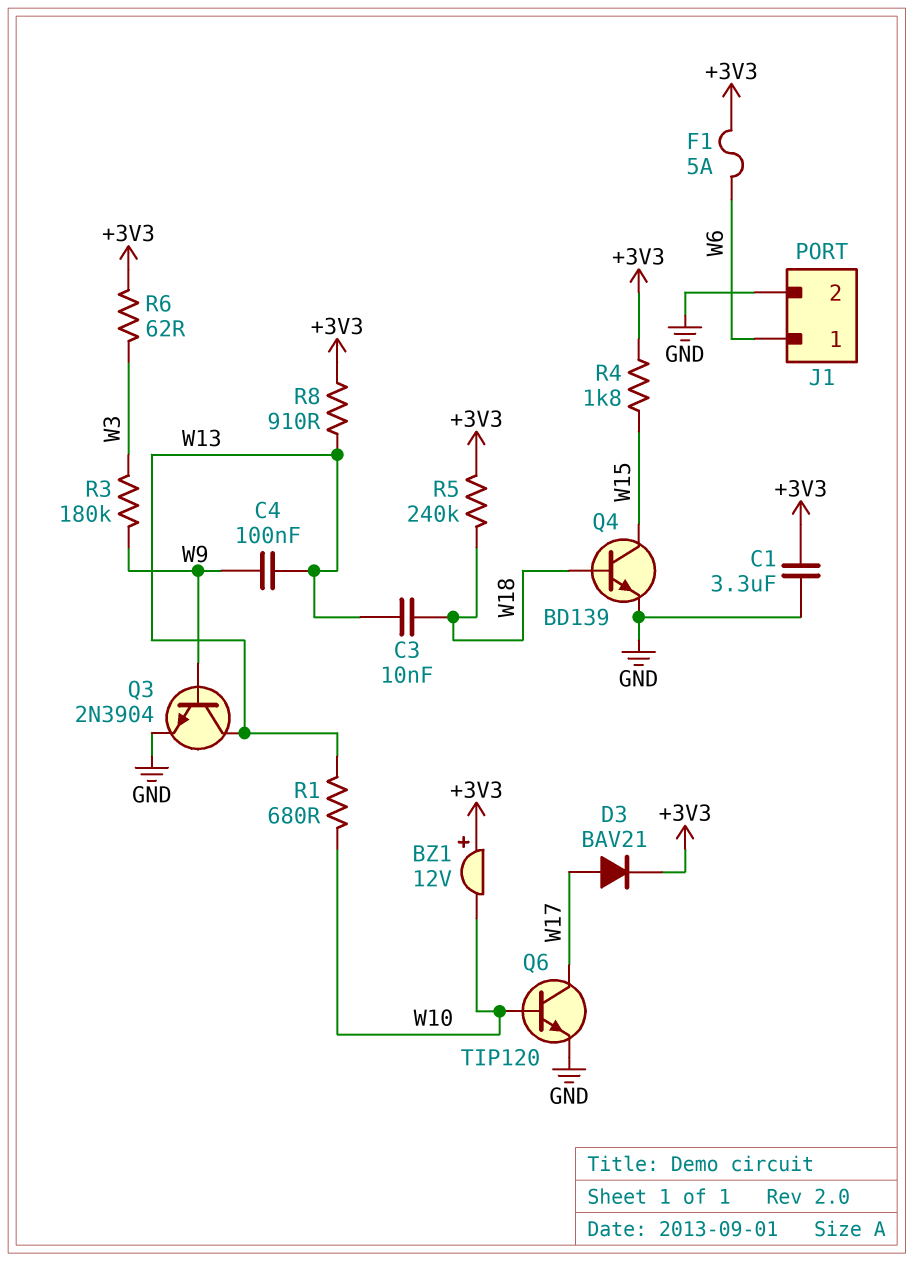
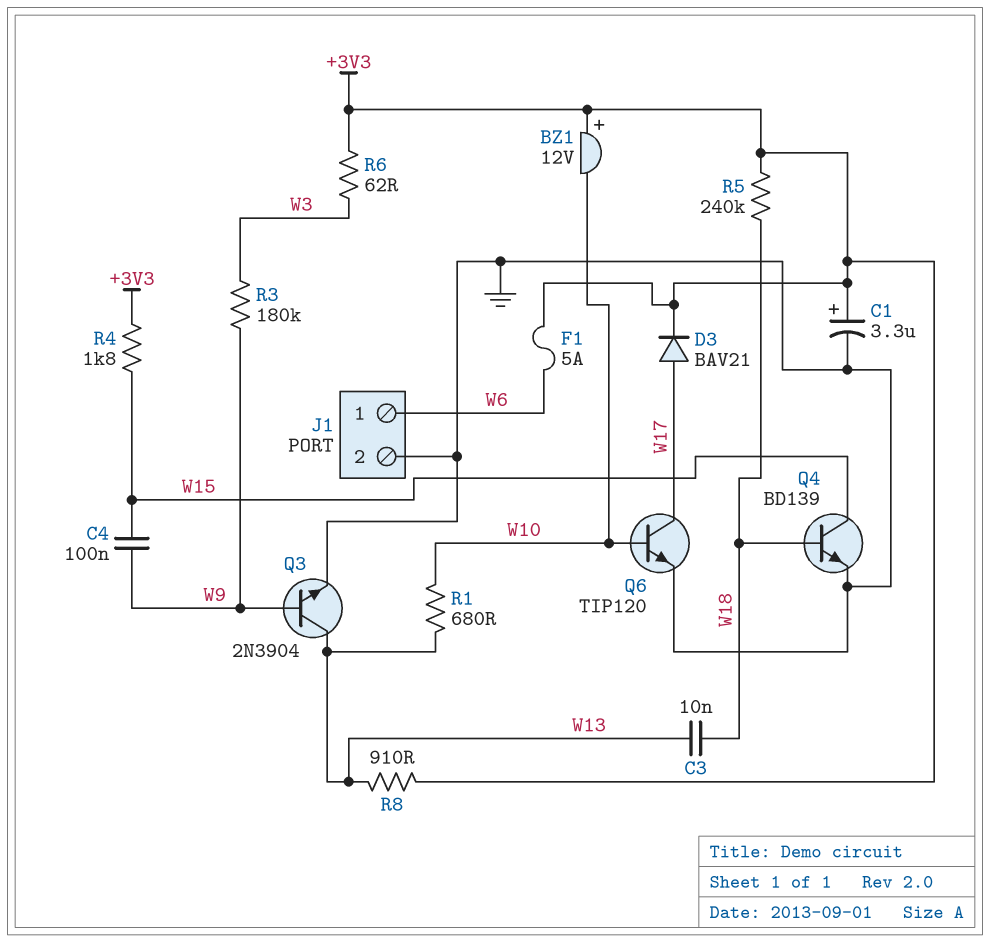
C1: 3.3uF (+3V3, GND) -> 3.3uF (plus +3V3, minus GND)
C4: 100nF (W9, W13) -> 100nF (W9, W15)

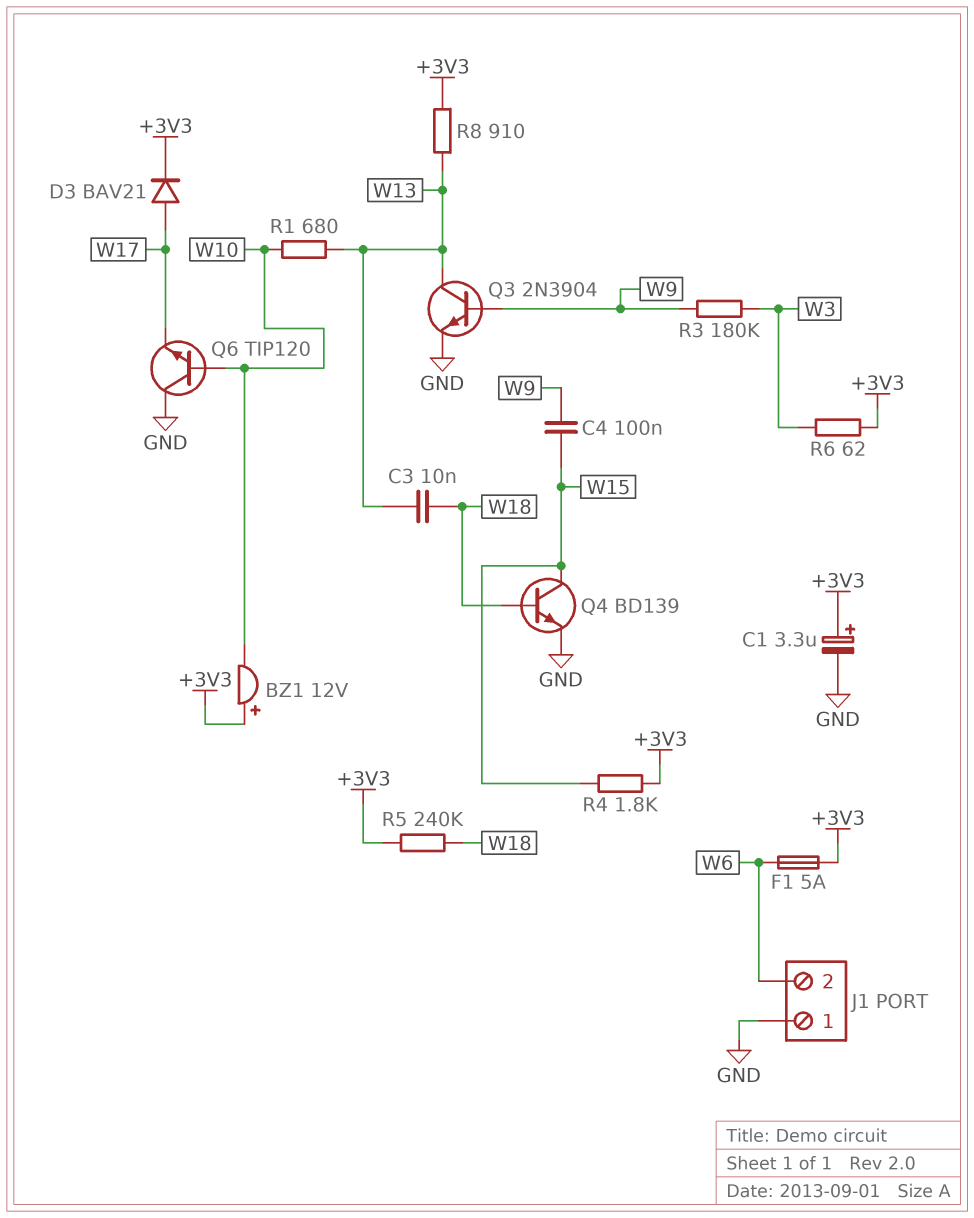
J1 pin 1: W6 -> GND
J1 pin 2: GND -> W6
Q6: NPN TIP120 (B W10, C W17, E GND) -> NPN TIP120 (B W10, C GND, E W17)

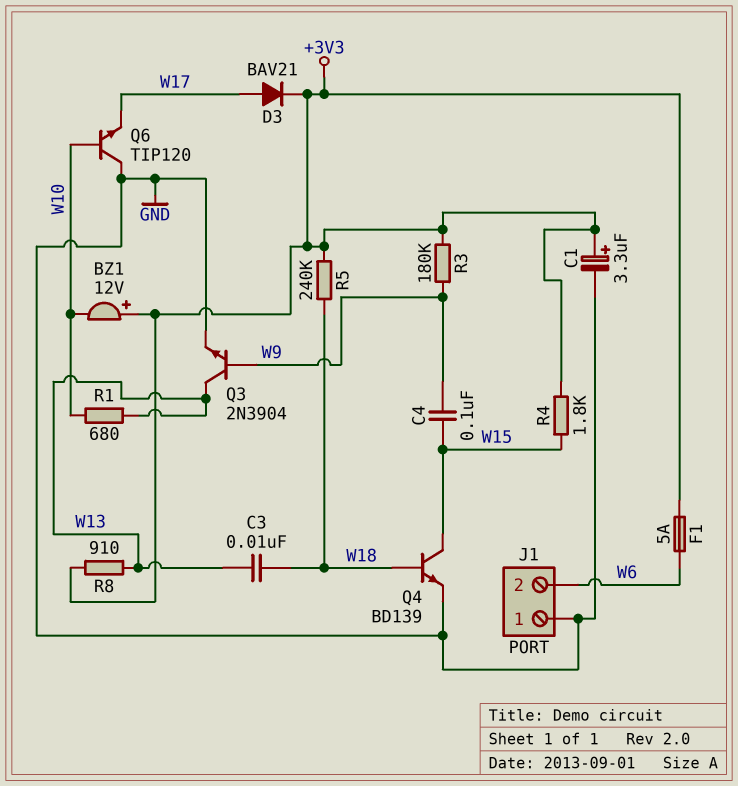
R3: 180k (W3, W9) -> 180k (+3V3, W9)
R6: 62 (+3V3, W3) -> none

